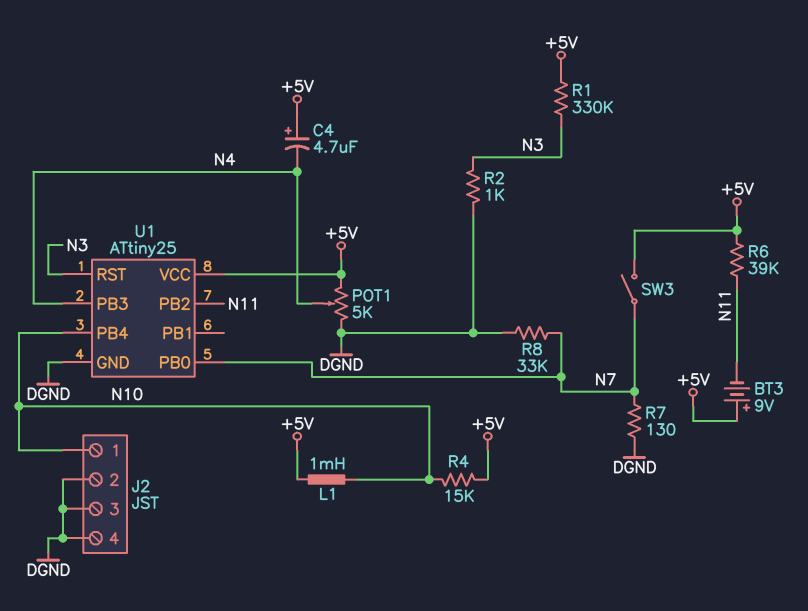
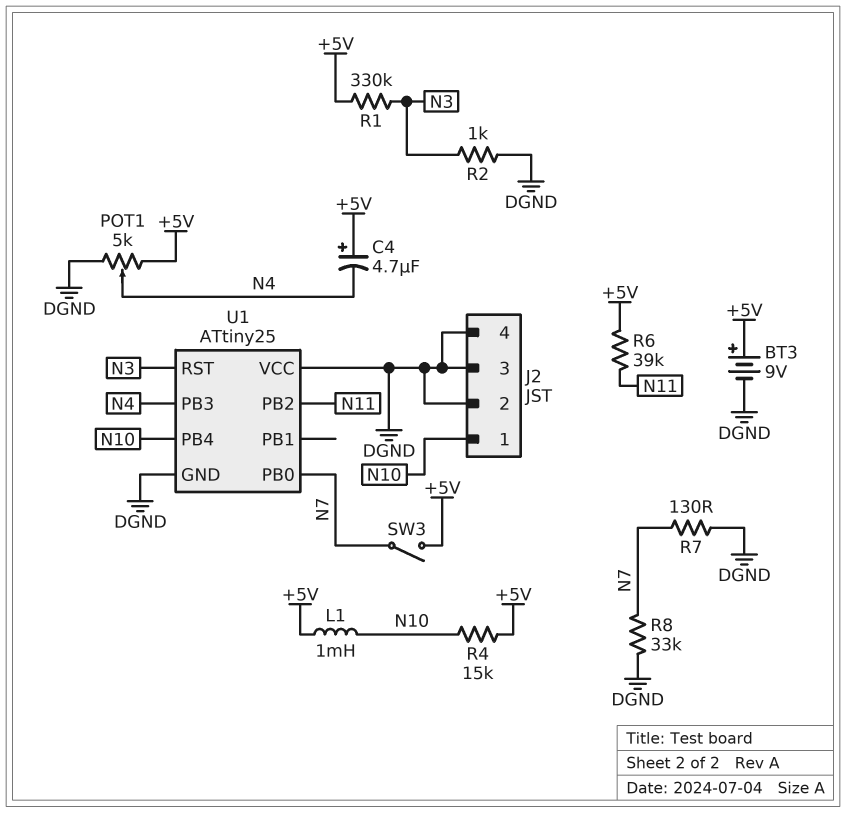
BT3: 9V (plus +5V, minus N11) -> 9V (plus +5V, minus DGND)
U1 pin VCC: +5V -> DGND

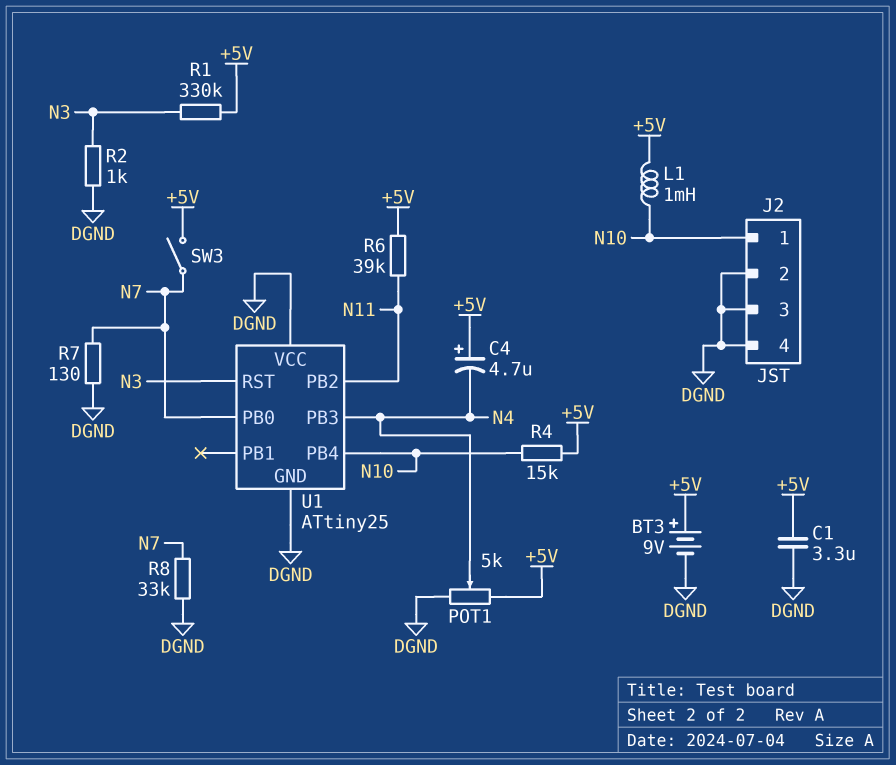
C1: none -> 3.3uF (+5V, DGND)

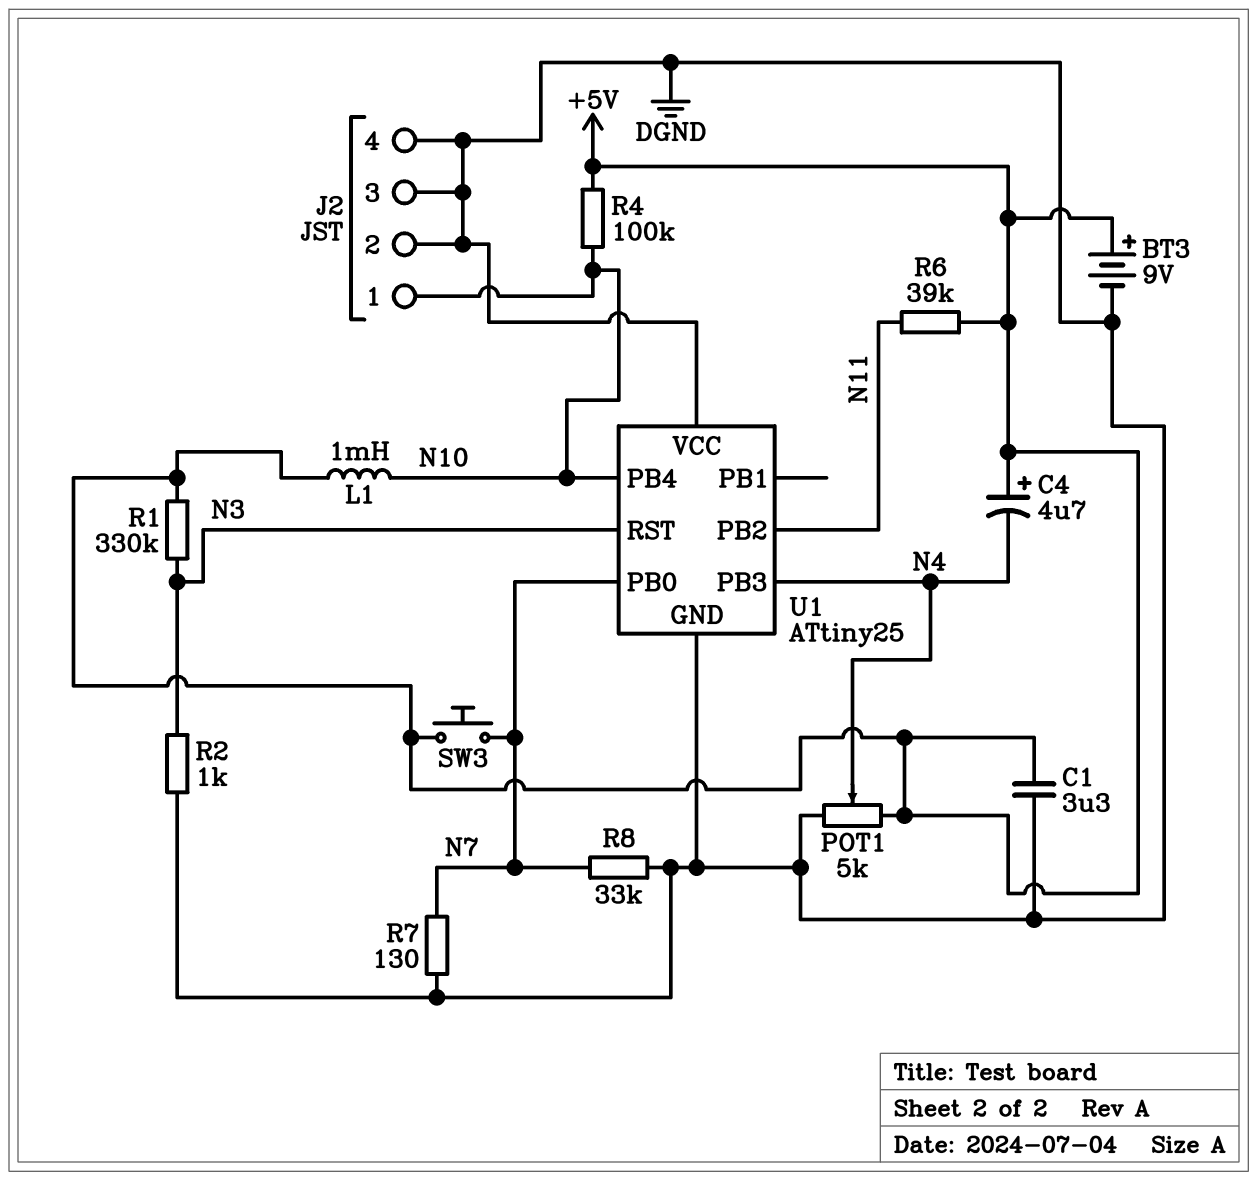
R4: 15k (+5V, N10) -> 100k (+5V, N10)
SW3: switch (+5V, N7) -> button (+5V, N7)

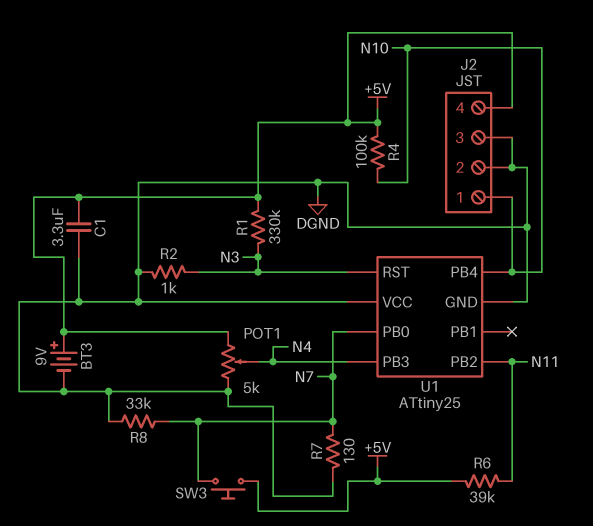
C4: 4.7uF (plus +5V, minus N4) -> none
J2 pin 4: DGND -> +5V
L1: 1mH (+5V, N10) -> none

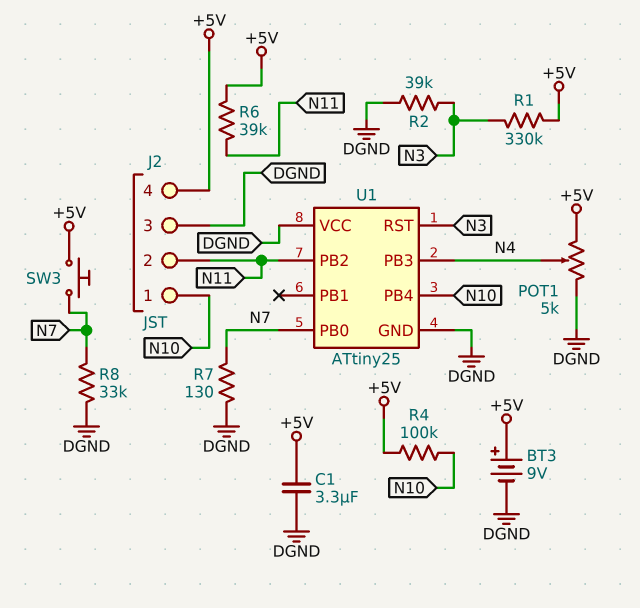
J2 pin 2: DGND -> N11
R2: 1k (DGND, N3) -> 39k (DGND, N3)

